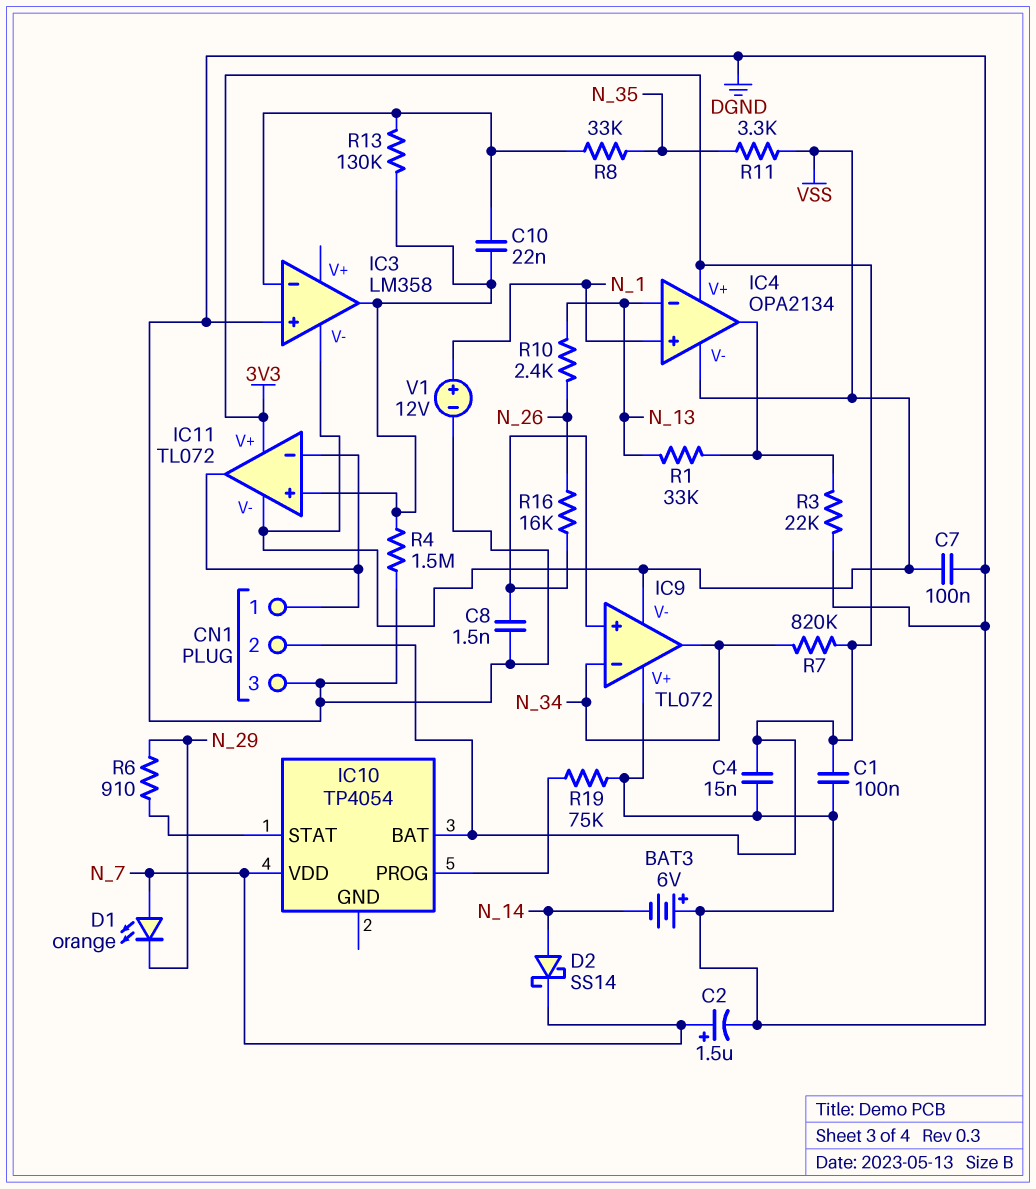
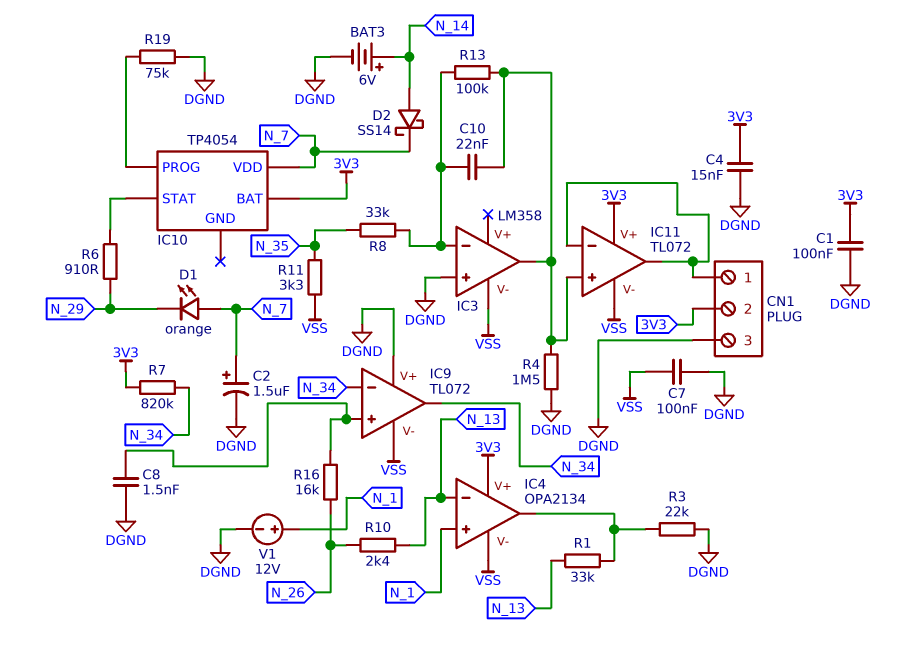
BAT3: 6V (plus DGND, minus N_14) -> 6V (plus N_14, minus DGND)
R13: 130k (IC3/in-, IC3/out) -> 100k (IC3/in-, IC3/out)

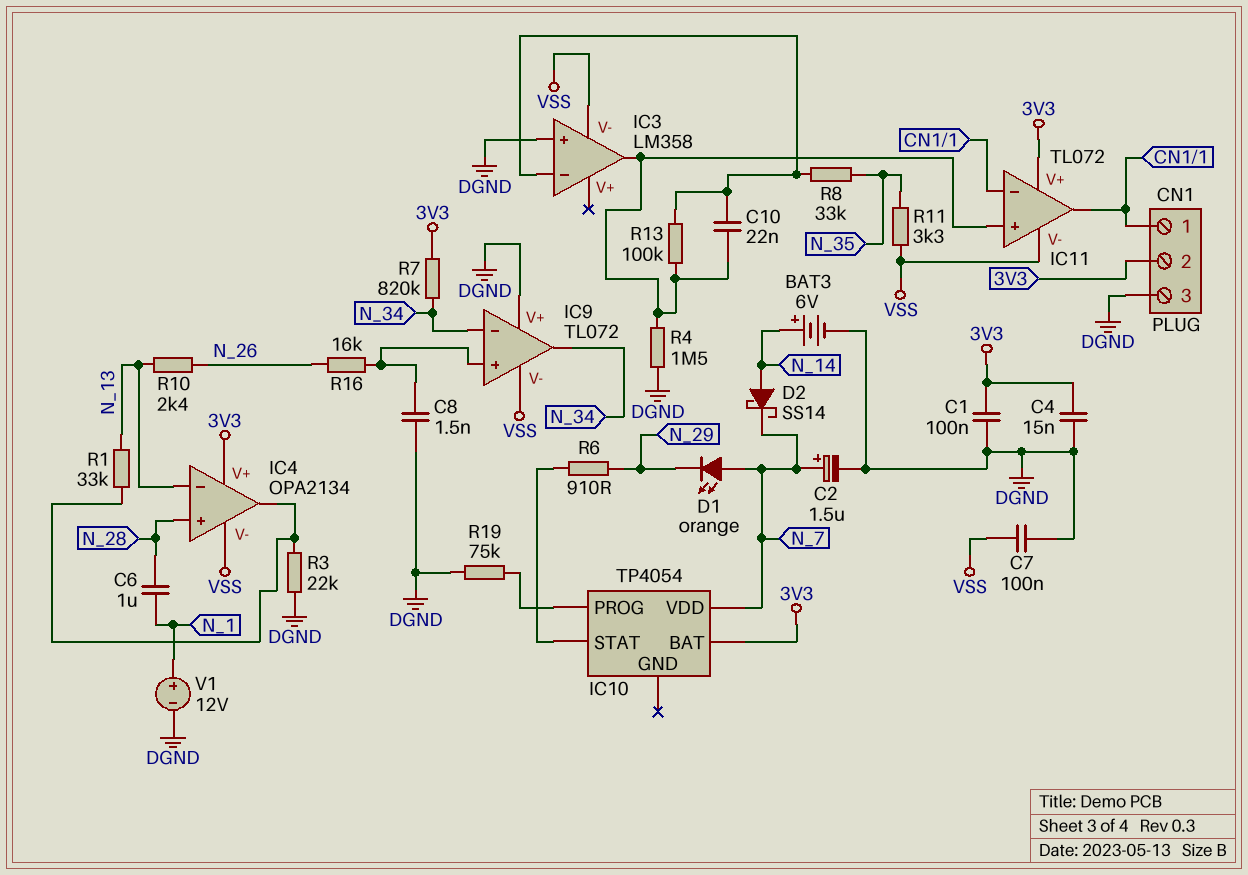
C6: none -> 1uF (N_1, N_28)
IC4 pin in+: N_1 -> N_28

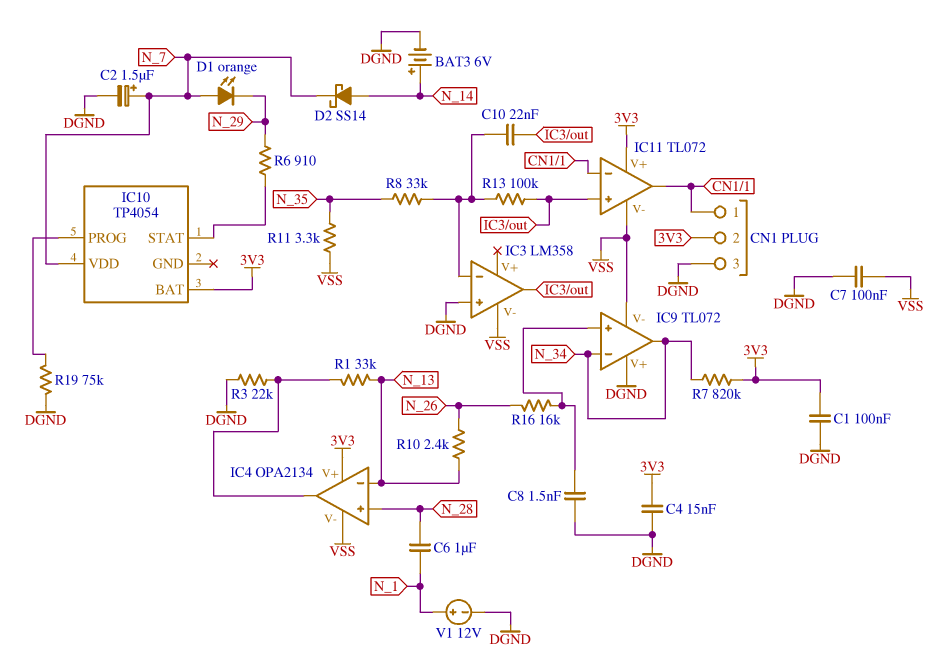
R4: 1.5M (DGND, IC3/out) -> none

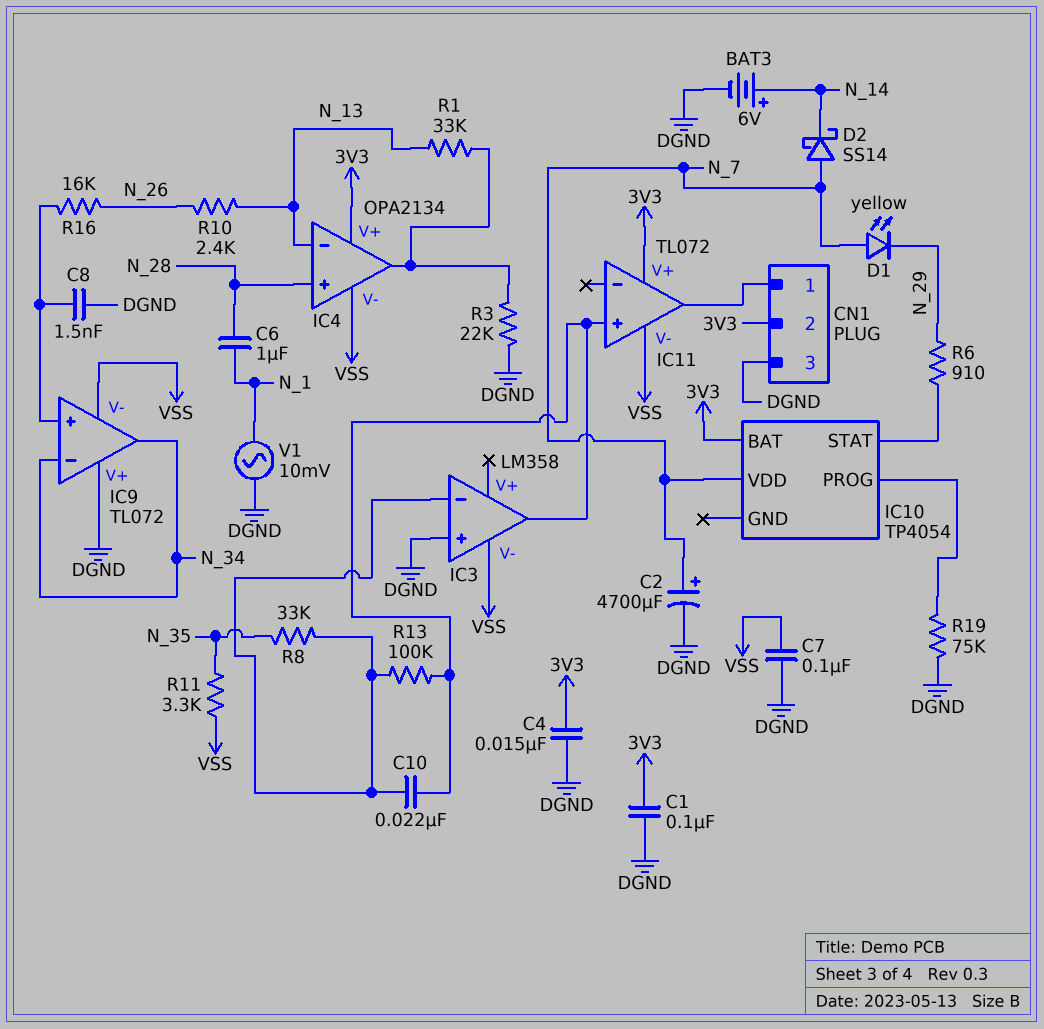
C2: 1.5uF (plus N_7, minus DGND) -> 4700uF (plus N_7, minus DGND)
D1: LED orange (A N_7, K N_29) -> LED yellow (A N_7, K N_29)
D2: schottky SS14 (A N_14, K N_7) -> schottky SS14 (A N_7, K N_14)
IC11 pin in-: CN1/1 -> none
R7: 820k (3V3, N_34) -> none
V1: 12V (plus N_1, minus DGND) -> AC 10mV (DGND, N_1)

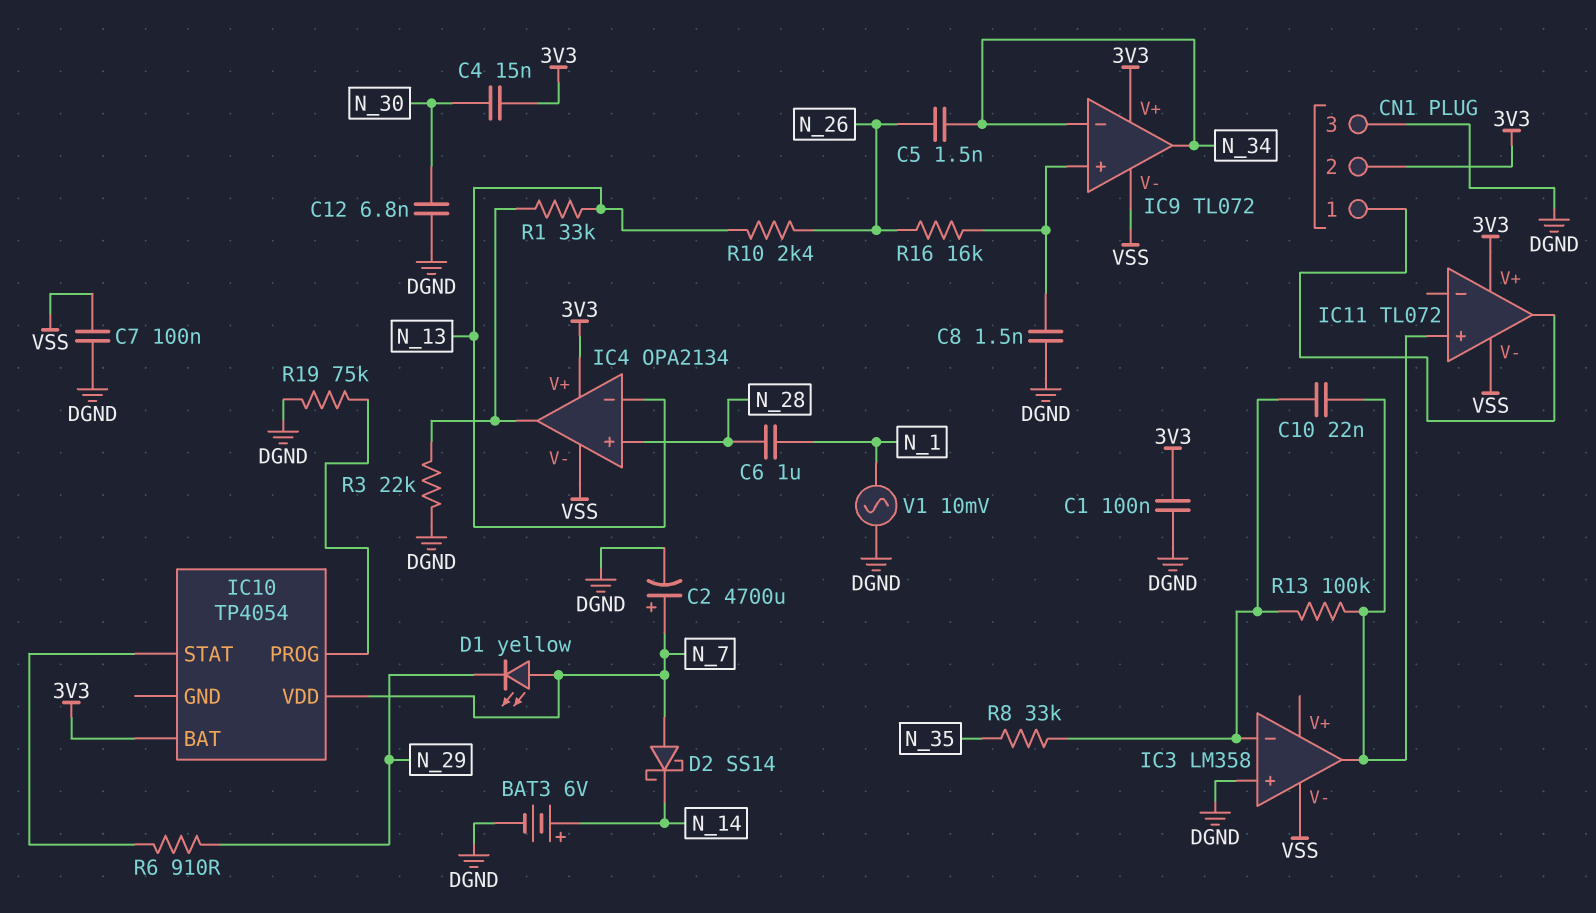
C4: 15nF (3V3, DGND) -> 15nF (3V3, N_30)
C5: none -> 1.5nF (N_26, N_34)
C12: none -> 6.8nF (DGND, N_30)
IC9 pin V+: DGND -> 3V3
R11: 3.3k (N_35, VSS) -> none

